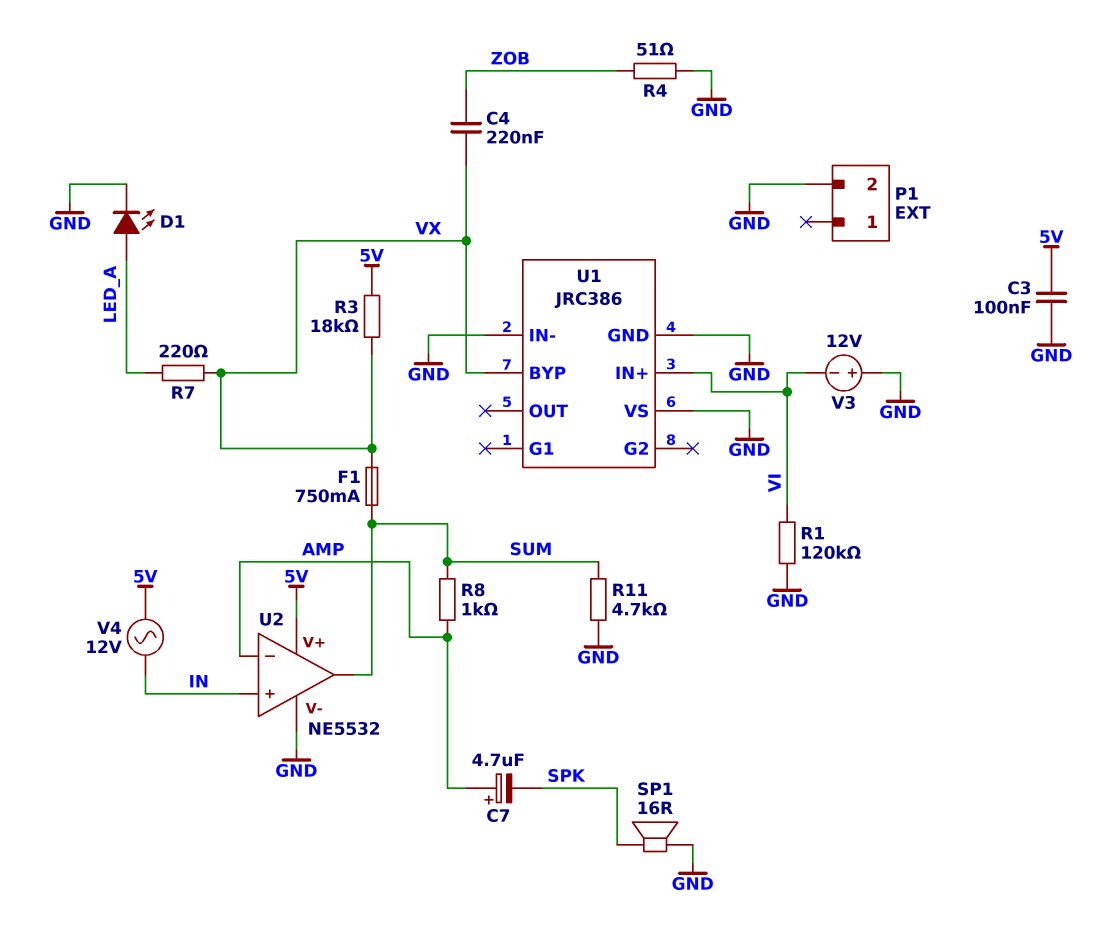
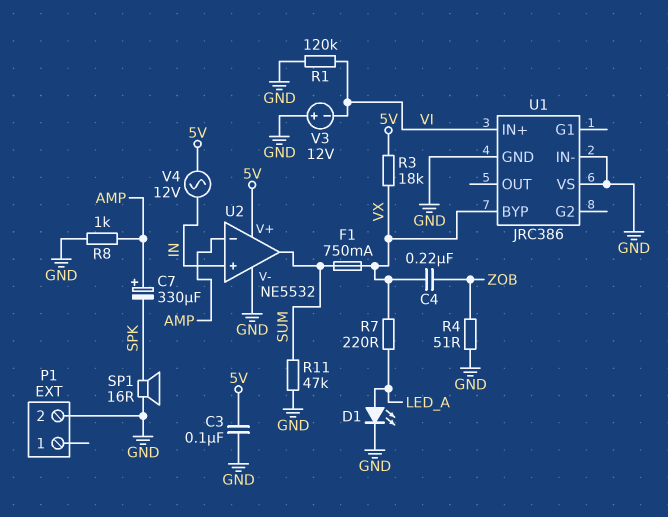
C7: 4.7uF (plus AMP, minus SPK) -> 330uF (plus AMP, minus SPK)
R8: 1k (AMP, SUM) -> 1k (AMP, GND)
R11: 4.7k (GND, SUM) -> 47k (GND, SUM)

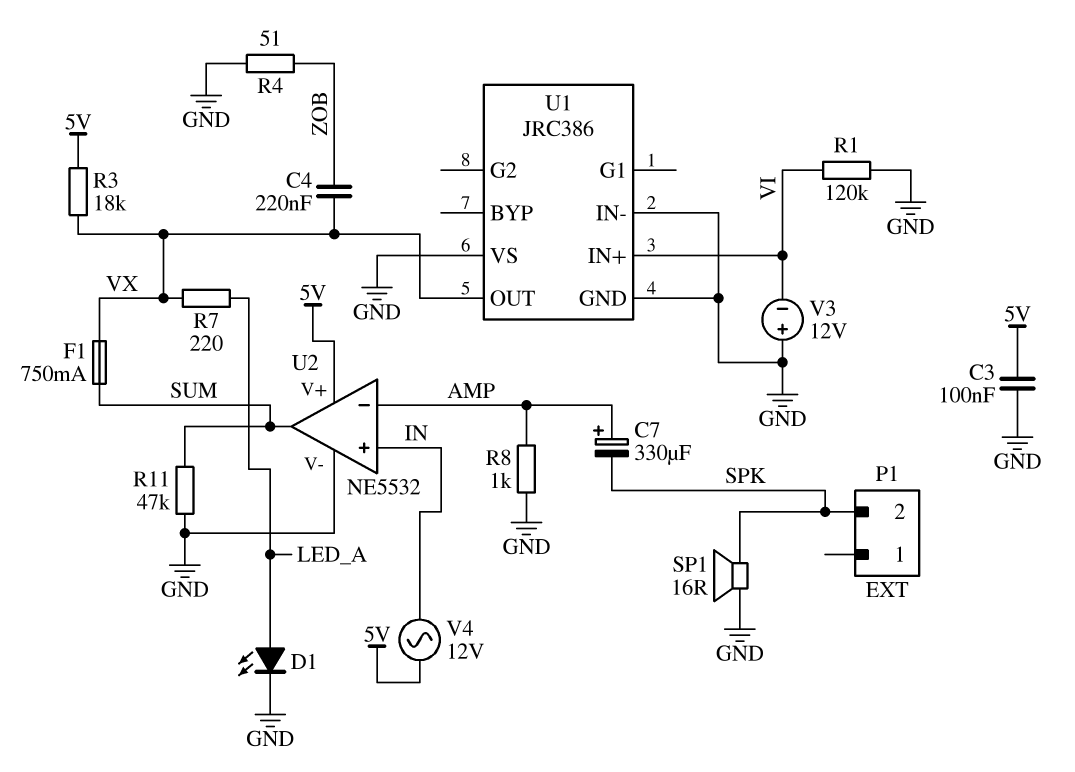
P1 pin 2: GND -> SPK
U1 pin BYP: VX -> none
U1 pin OUT: none -> VX

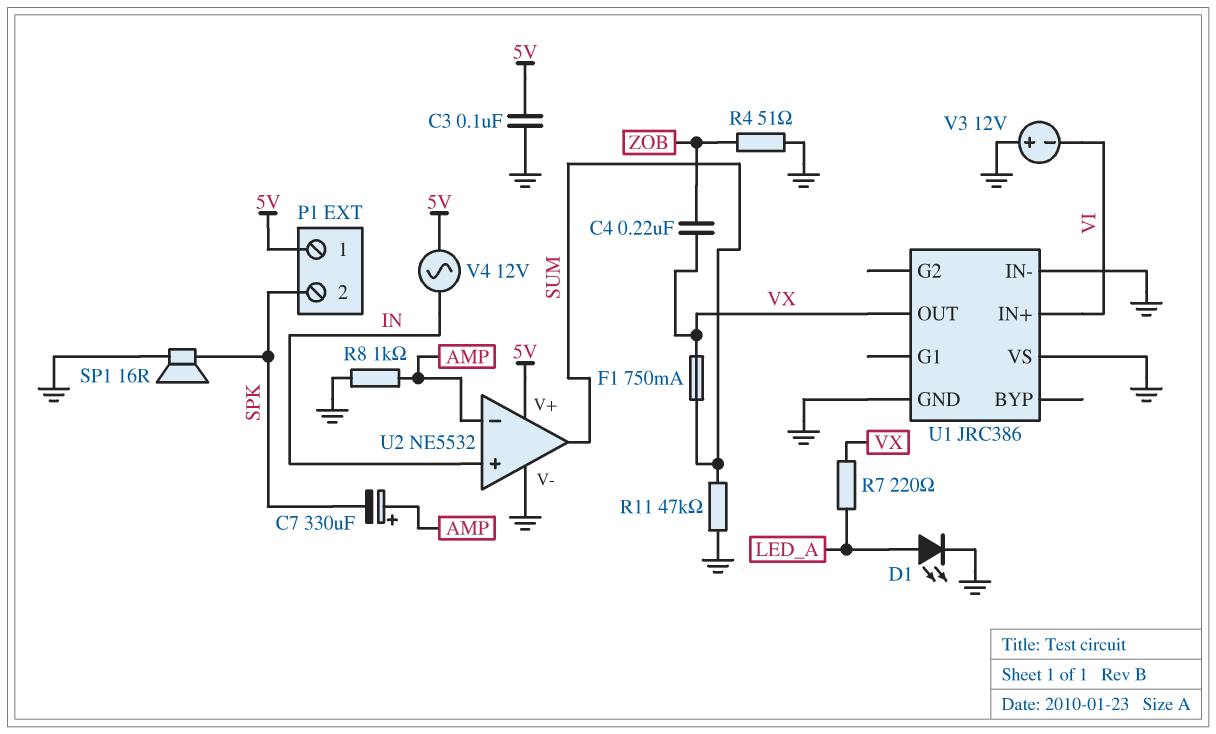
P1 pin 1: none -> 5V
R1: 120k (GND, VI) -> none
R3: 18k (5V, VX) -> none

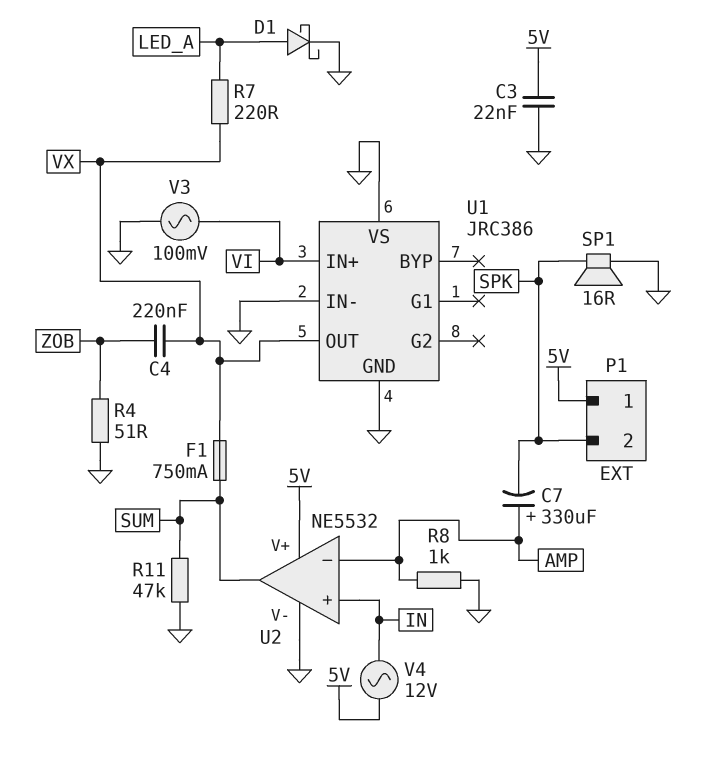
C3: 100nF (5V, GND) -> 22nF (5V, GND)
D1: LED (A LED_A, K GND) -> schottky (A LED_A, K GND)
V3: 12V (plus GND, minus VI) -> AC 100mV (GND, VI)

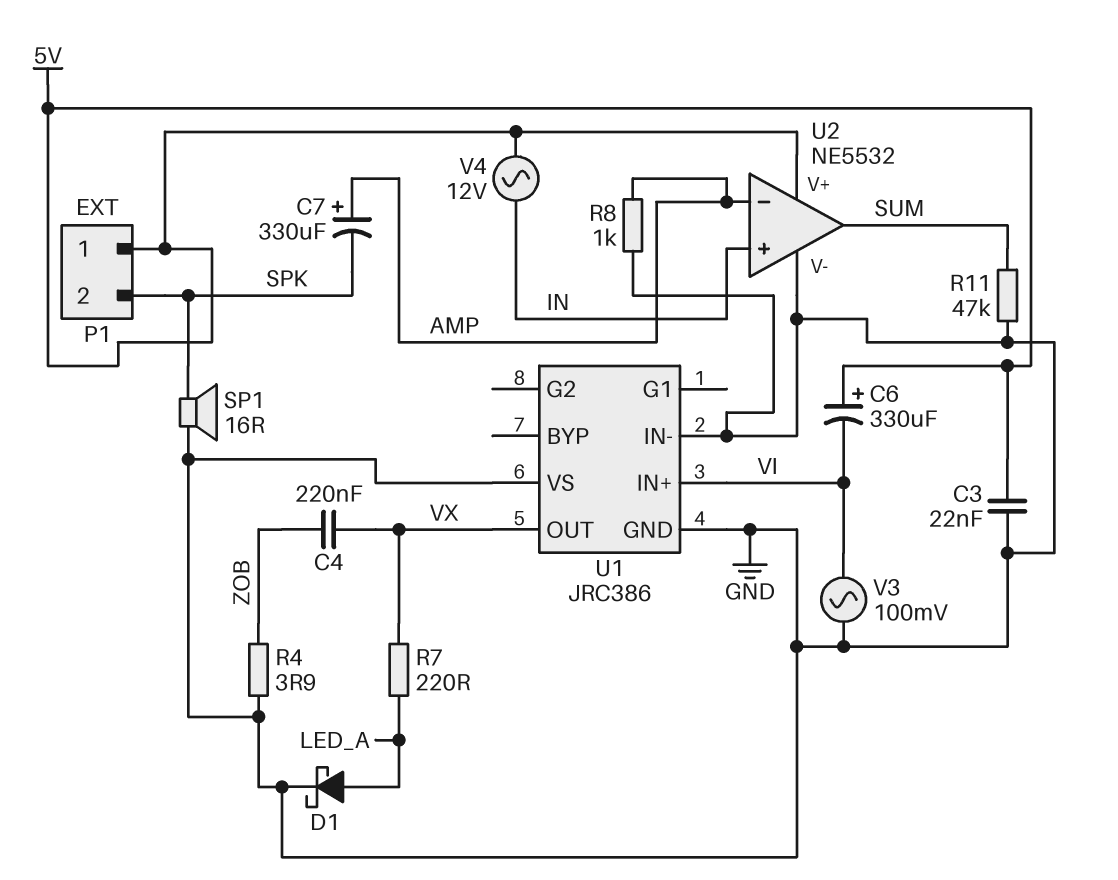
C6: none -> 330uF (plus 5V, minus VI)
F1: 750mA (SUM, VX) -> none
R4: 51 (GND, ZOB) -> 3.9 (GND, ZOB)

